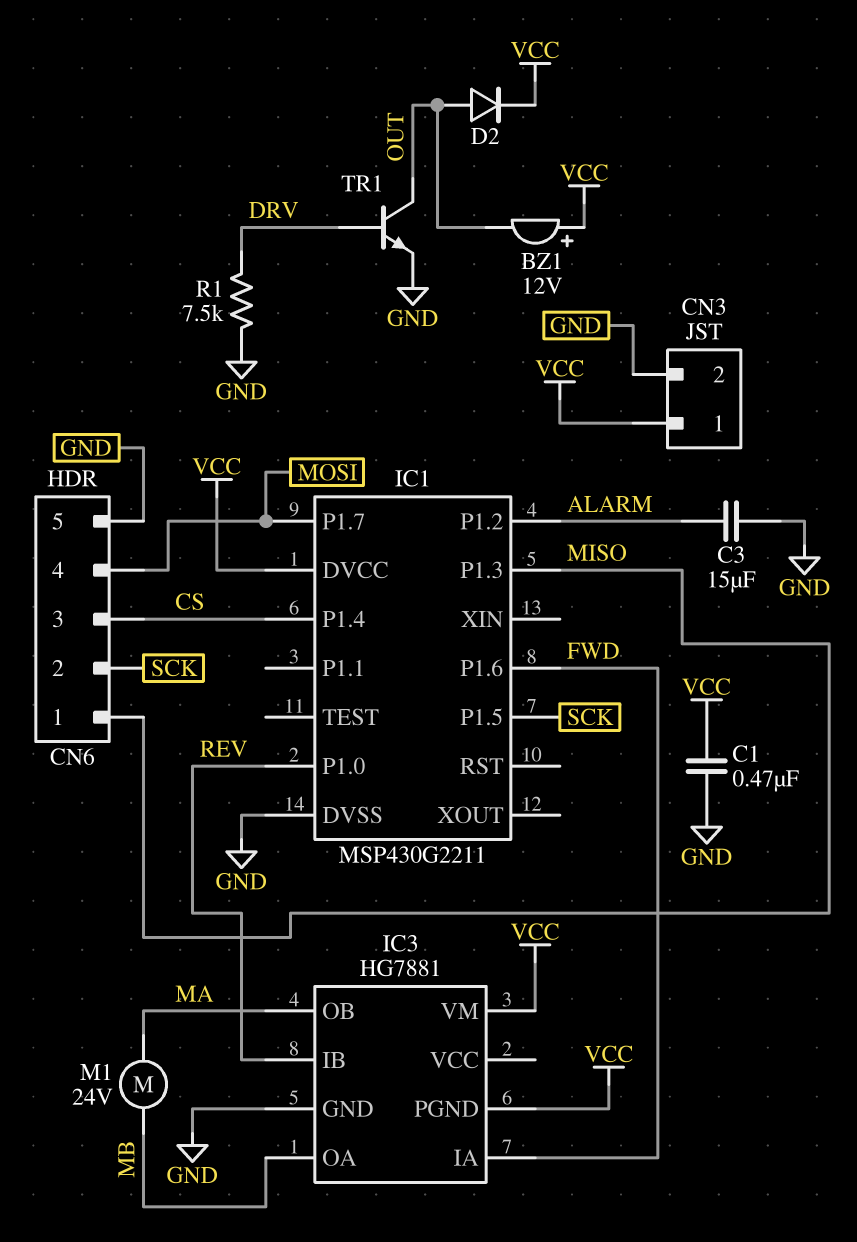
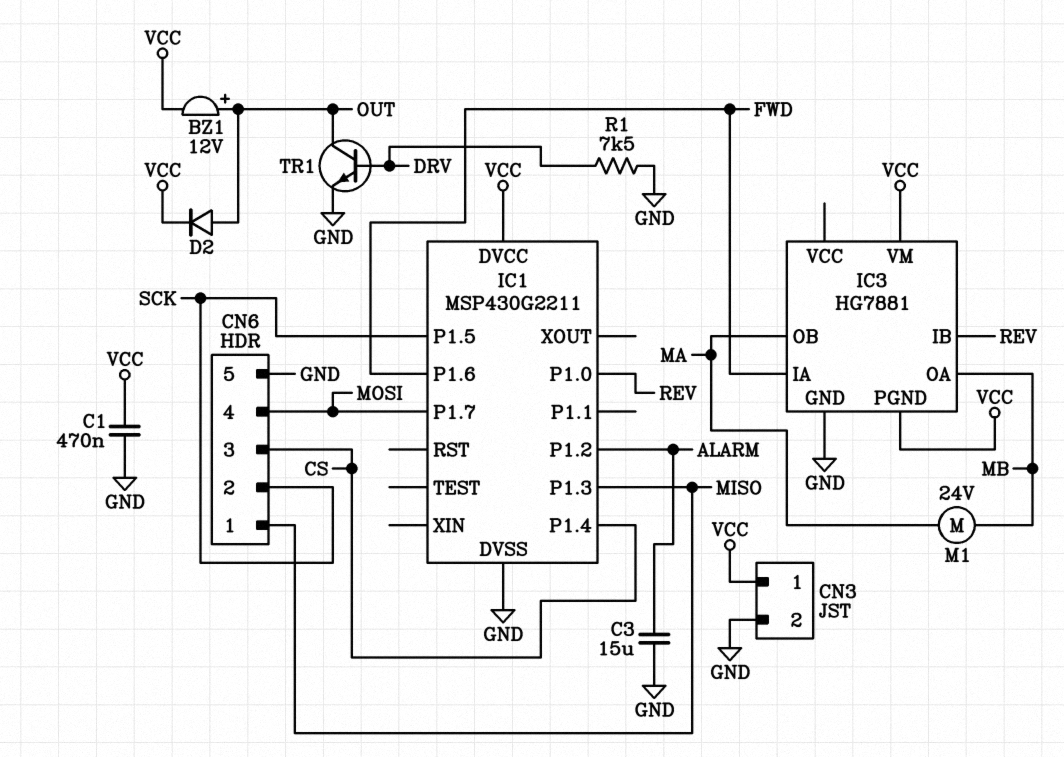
BZ1: buzzer 12V (plus VCC, minus OUT) -> buzzer 12V (plus OUT, minus VCC)

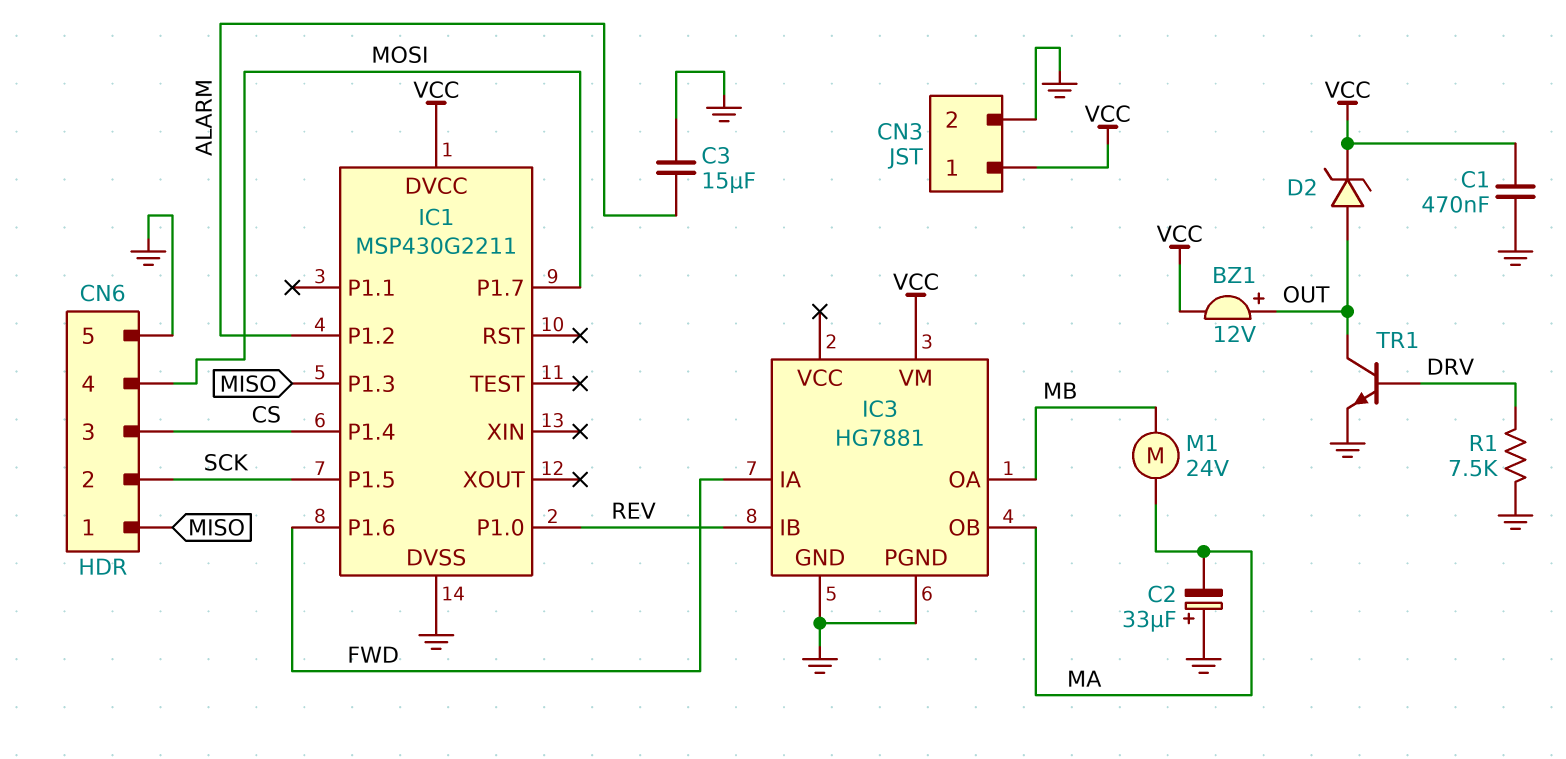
C2: none -> 33uF (plus GND, minus MA)
D2: diode (A OUT, K VCC) -> zener (A OUT, K VCC)
IC3 pin PGND: VCC -> GND

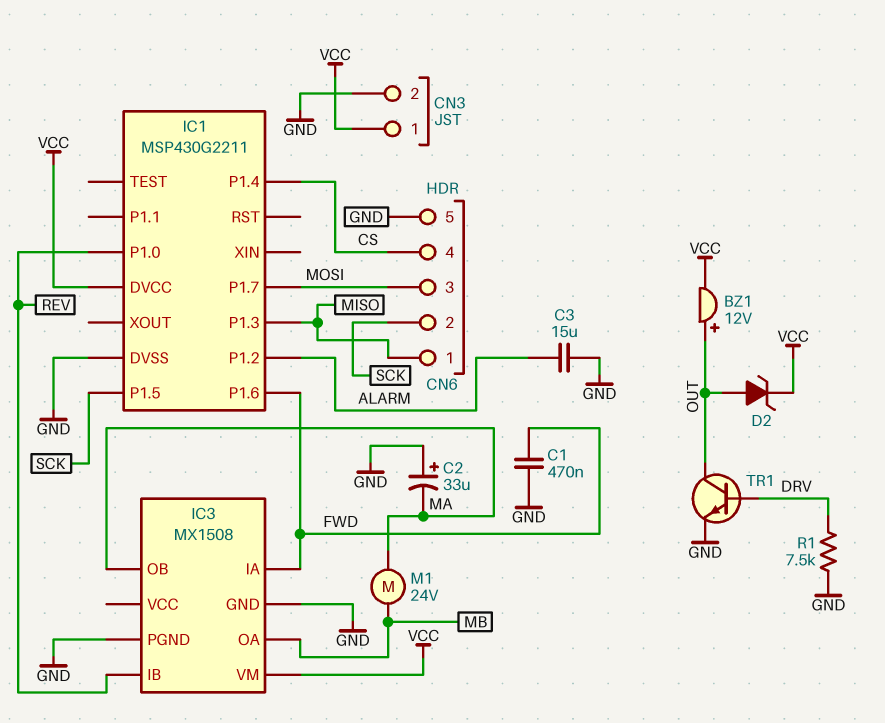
C1: 470nF (GND, VCC) -> 470nF (FWD, GND)
CN6 pin 3: CS -> MOSI
CN6 pin 4: MOSI -> CS
IC3: HG7881 -> MX1508

